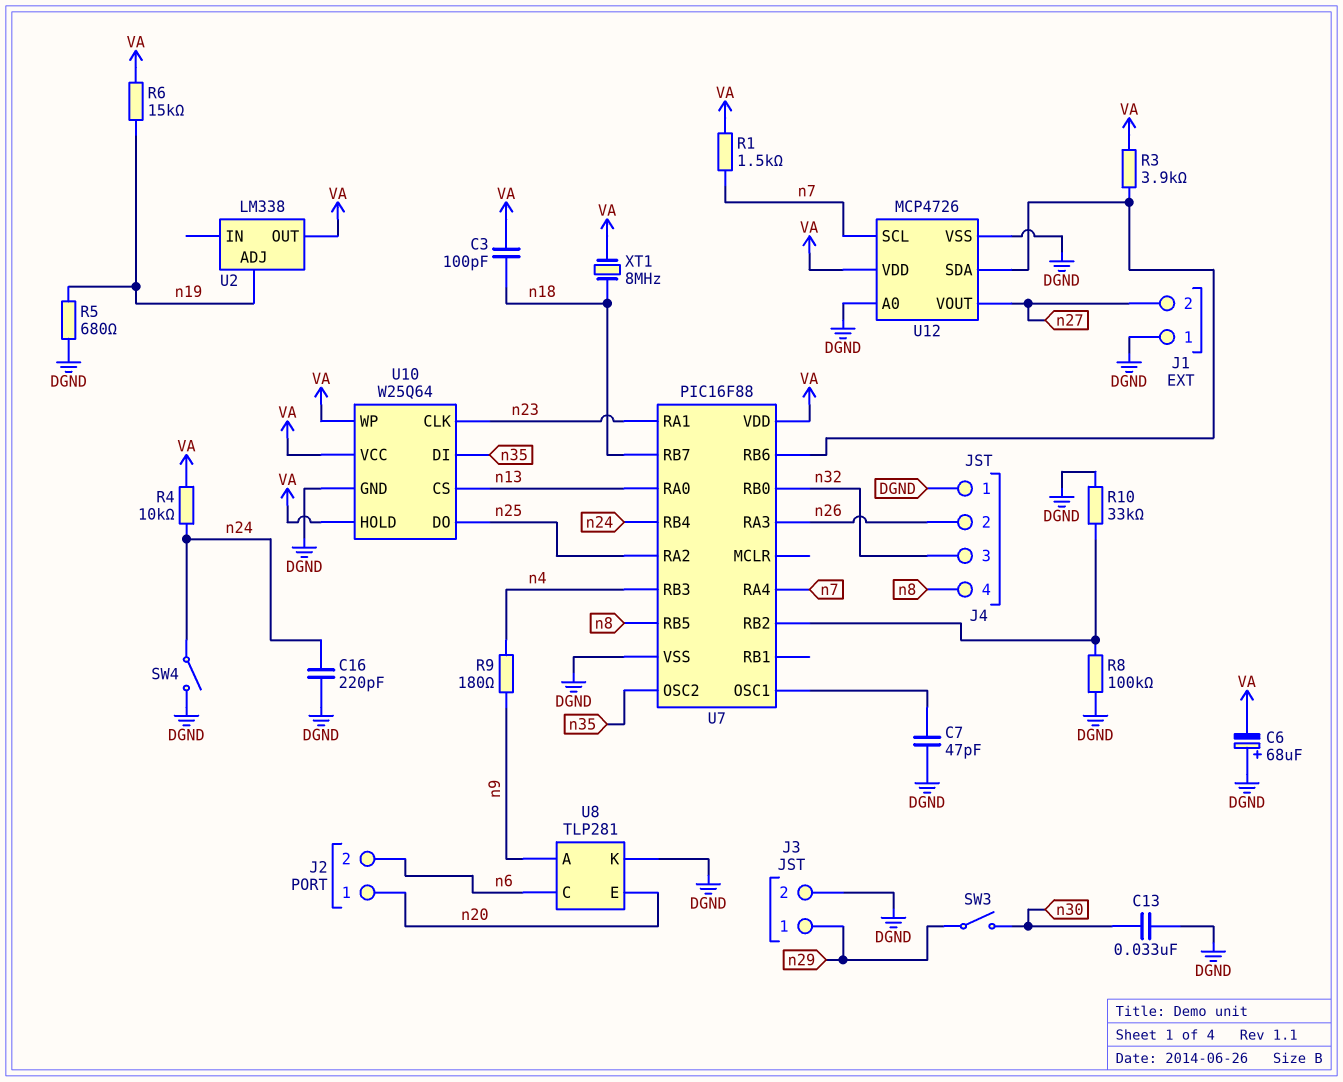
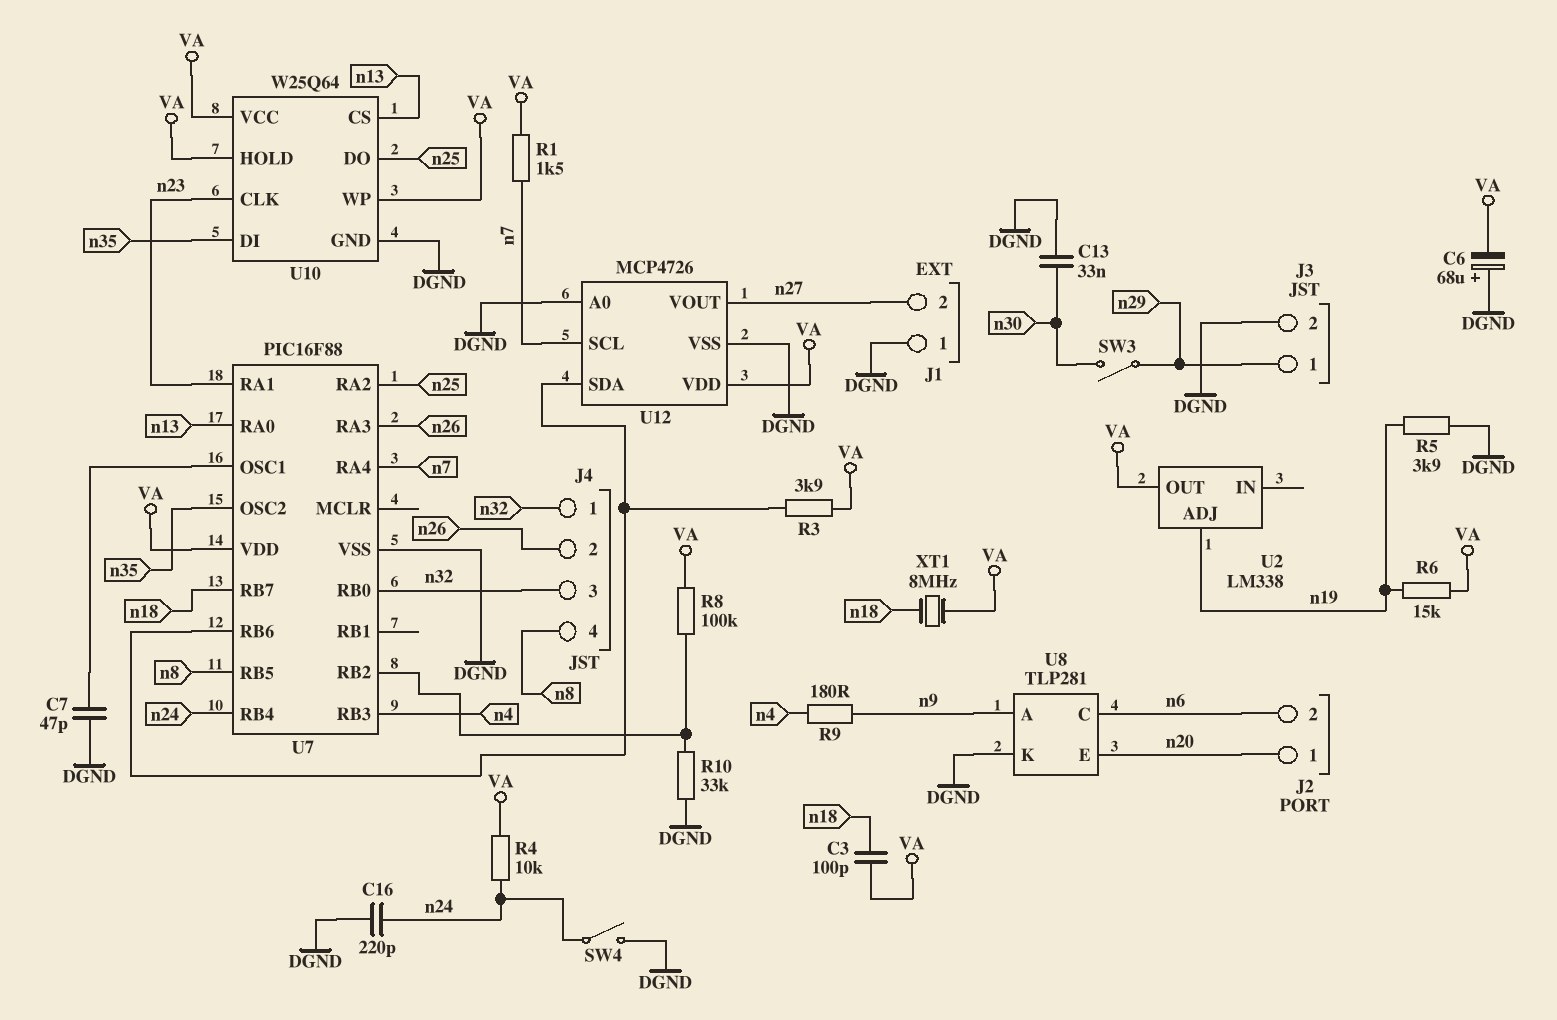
J4 pin 1: DGND -> n32
R5: 680 (DGND, n19) -> 3.9k (DGND, n19)
R8: 100k (DGND, U7/RB2) -> 100k (U7/RB2, VA)

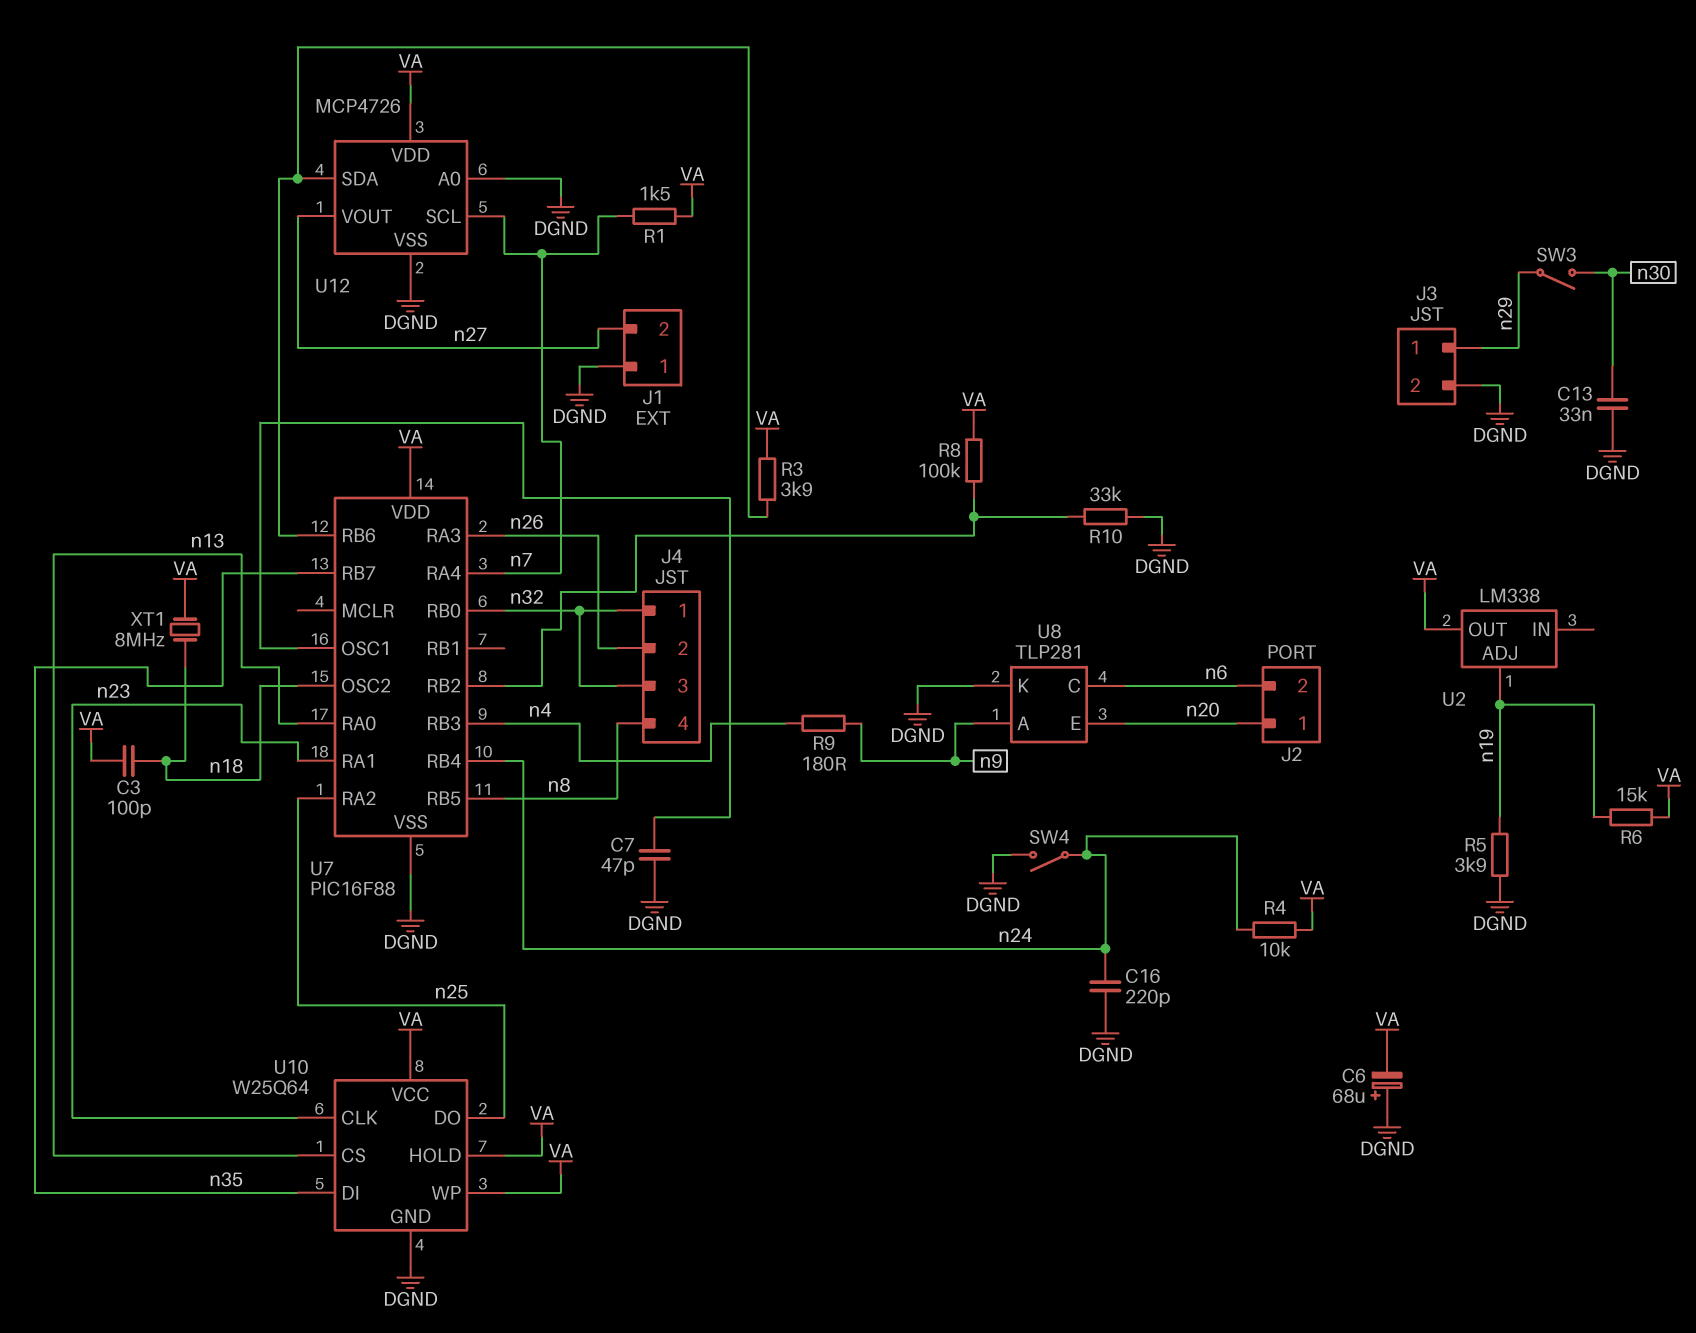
U7 pin OSC2: n35 -> n18
U7 pin RB7: n18 -> n35

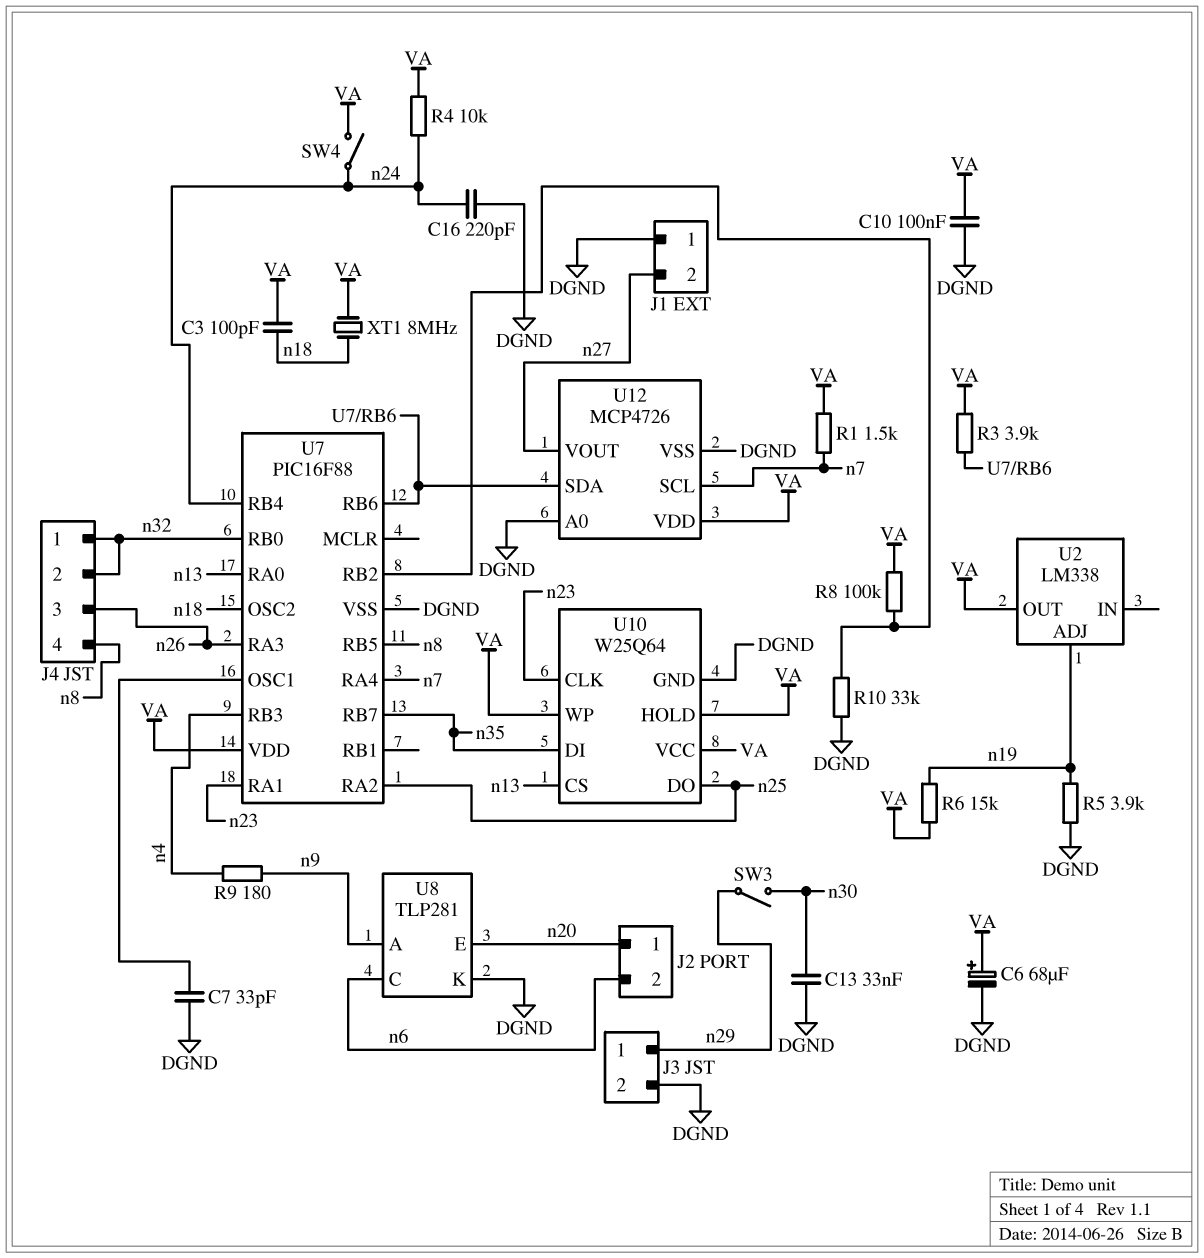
C6: 68uF (plus DGND, minus VA) -> 68uF (plus VA, minus DGND)
C7: 47pF (DGND, U7/OSC1) -> 33pF (DGND, U7/OSC1)
C10: none -> 100nF (DGND, VA)
J4 pin 2: n26 -> n32
J4 pin 3: n32 -> n26
SW4: switch (DGND, n24) -> switch (VA, n24)

